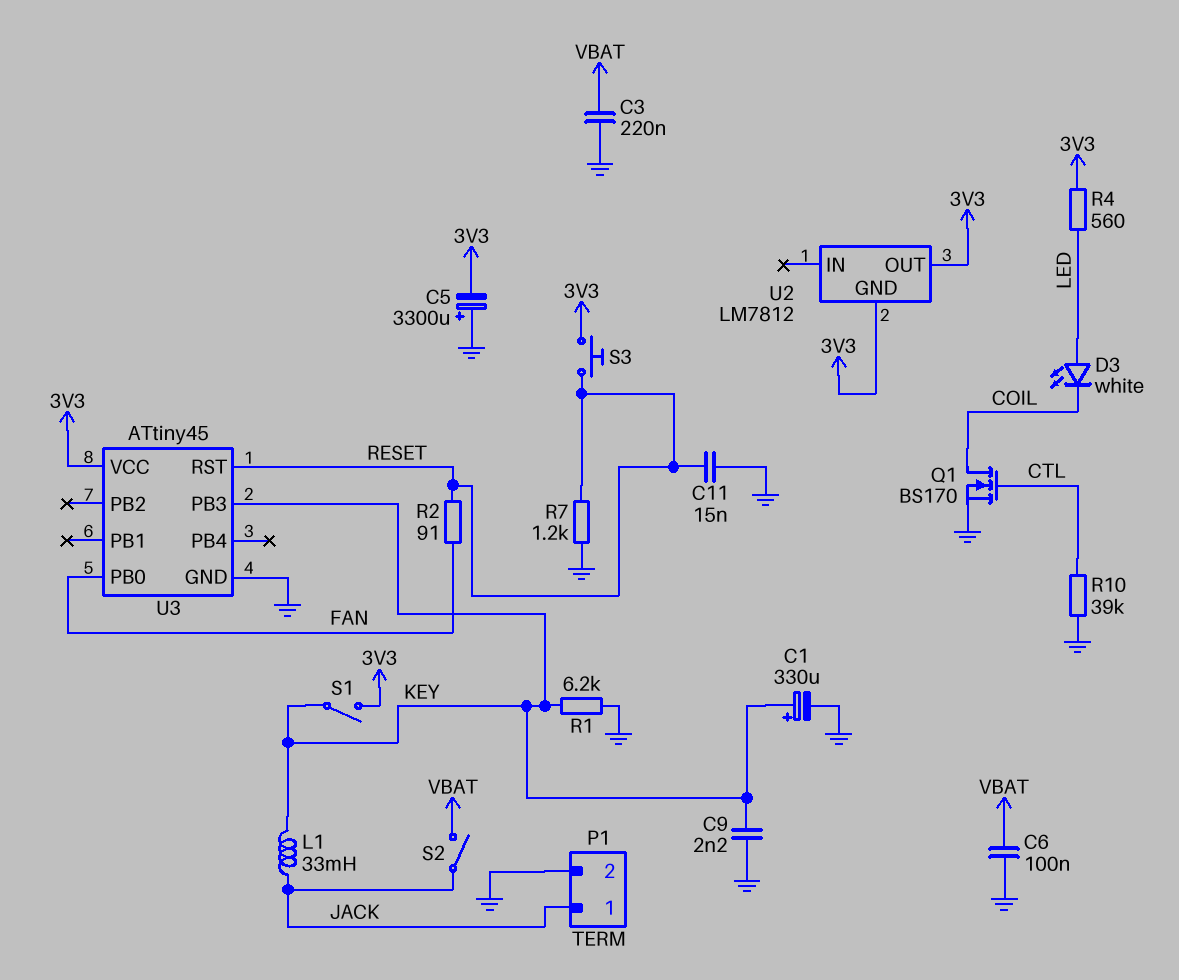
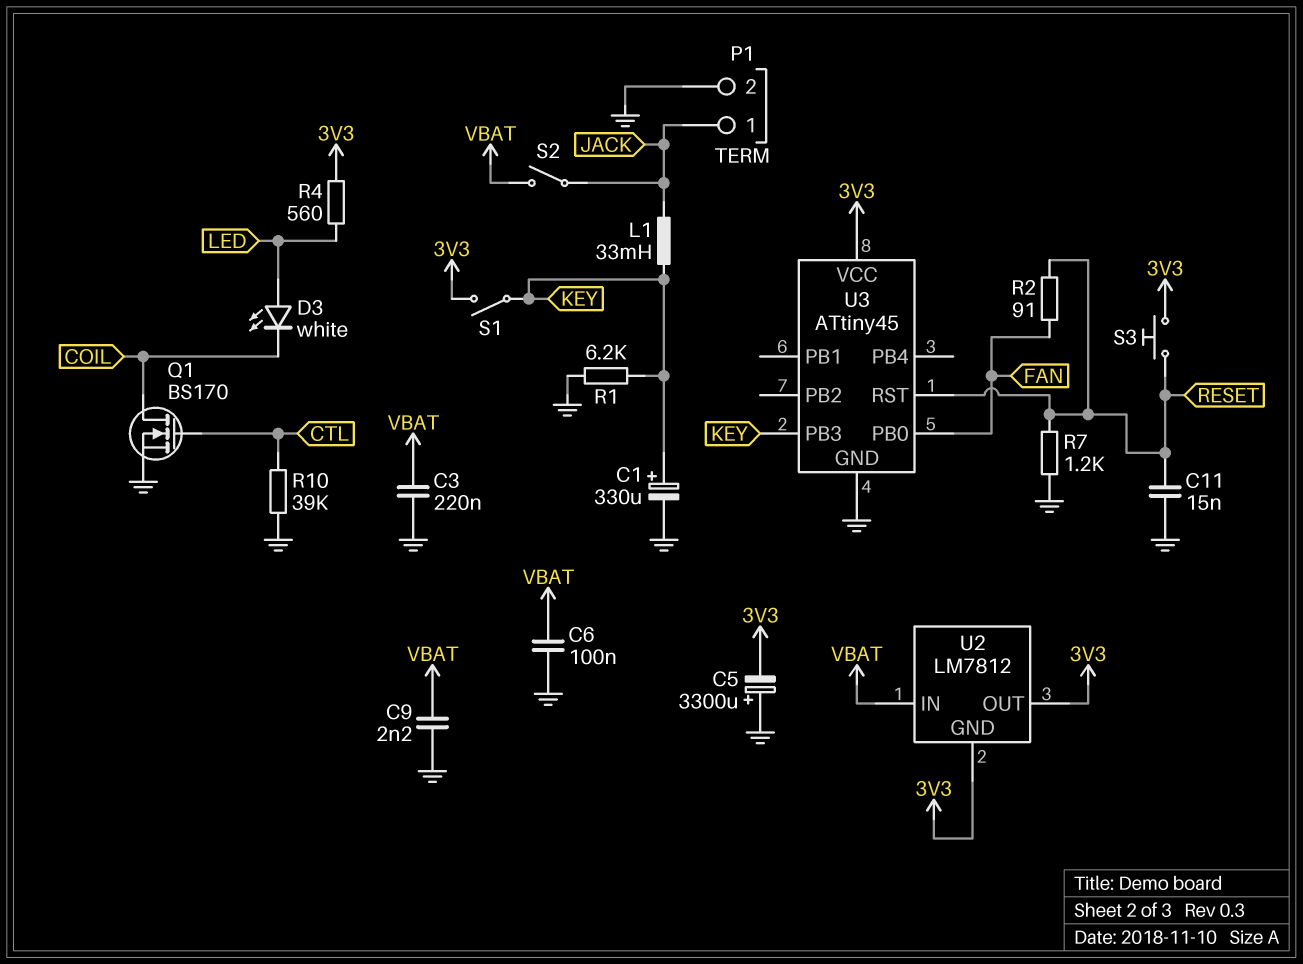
C9: 2.2nF (GND, KEY) -> 2.2nF (GND, VBAT)
U2 pin IN: none -> VBAT

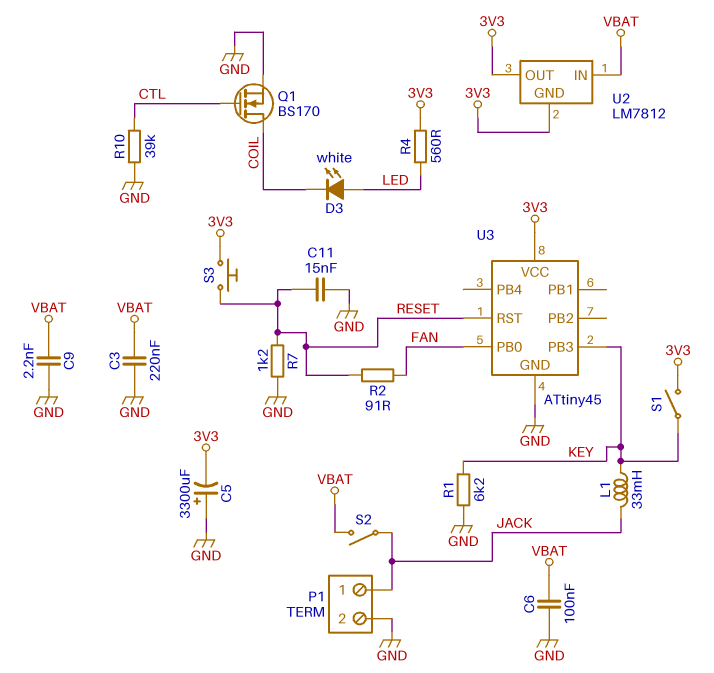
C1: 330uF (plus KEY, minus GND) -> none

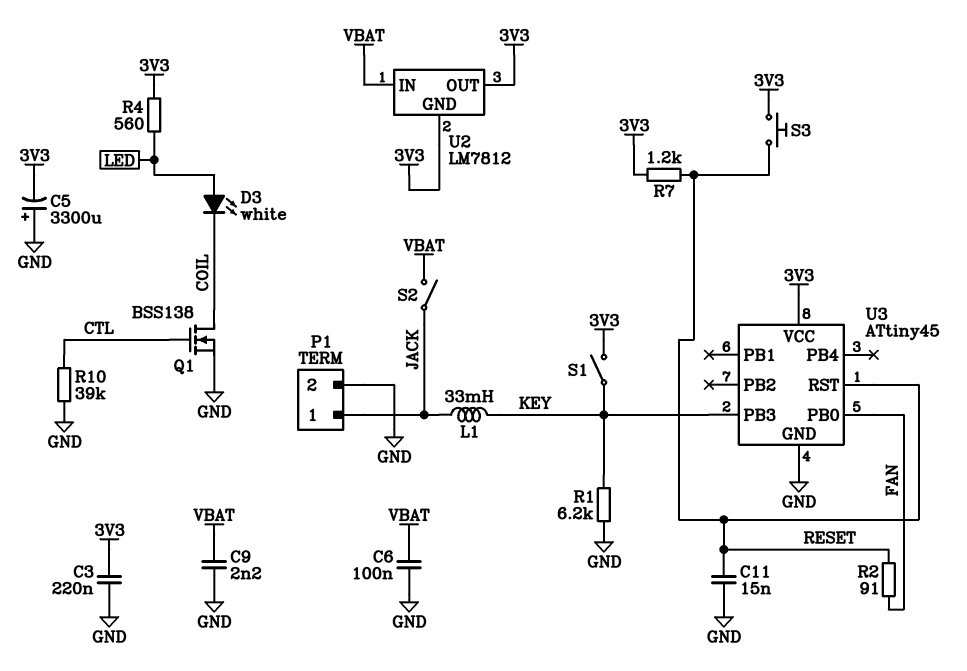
C3: 220nF (GND, VBAT) -> 220nF (3V3, GND)
Q1: NMOS BS170 (G CTL, D COIL, S GND) -> NMOS BSS138 (G CTL, D COIL, S GND)
R7: 1.2k (GND, RESET) -> 1.2k (3V3, RESET)

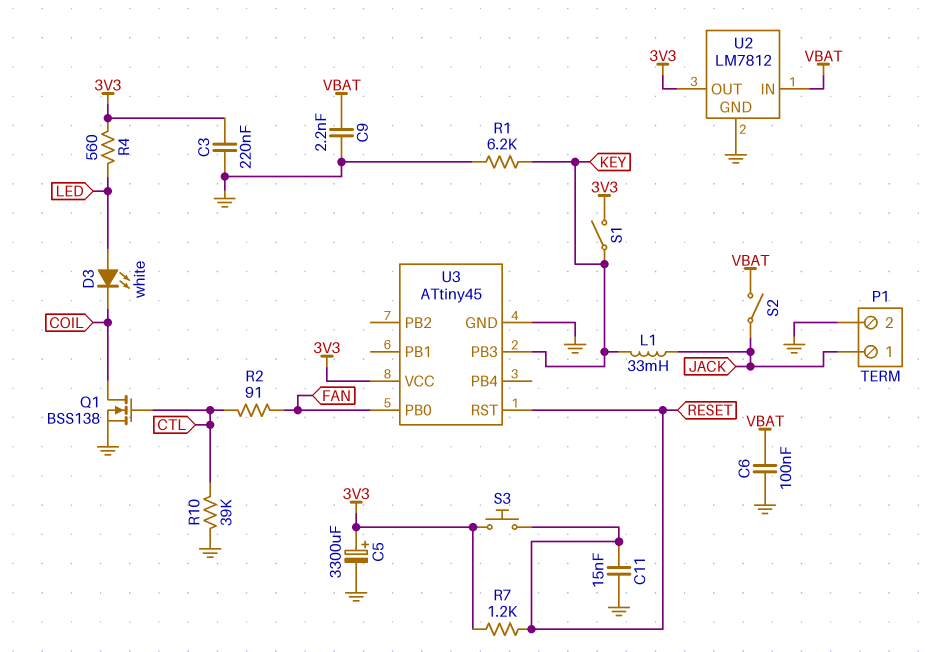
C5: 3300uF (plus GND, minus 3V3) -> 3300uF (plus 3V3, minus GND)
R2: 91 (FAN, RESET) -> 91 (CTL, FAN)
U2 pin GND: 3V3 -> GND

